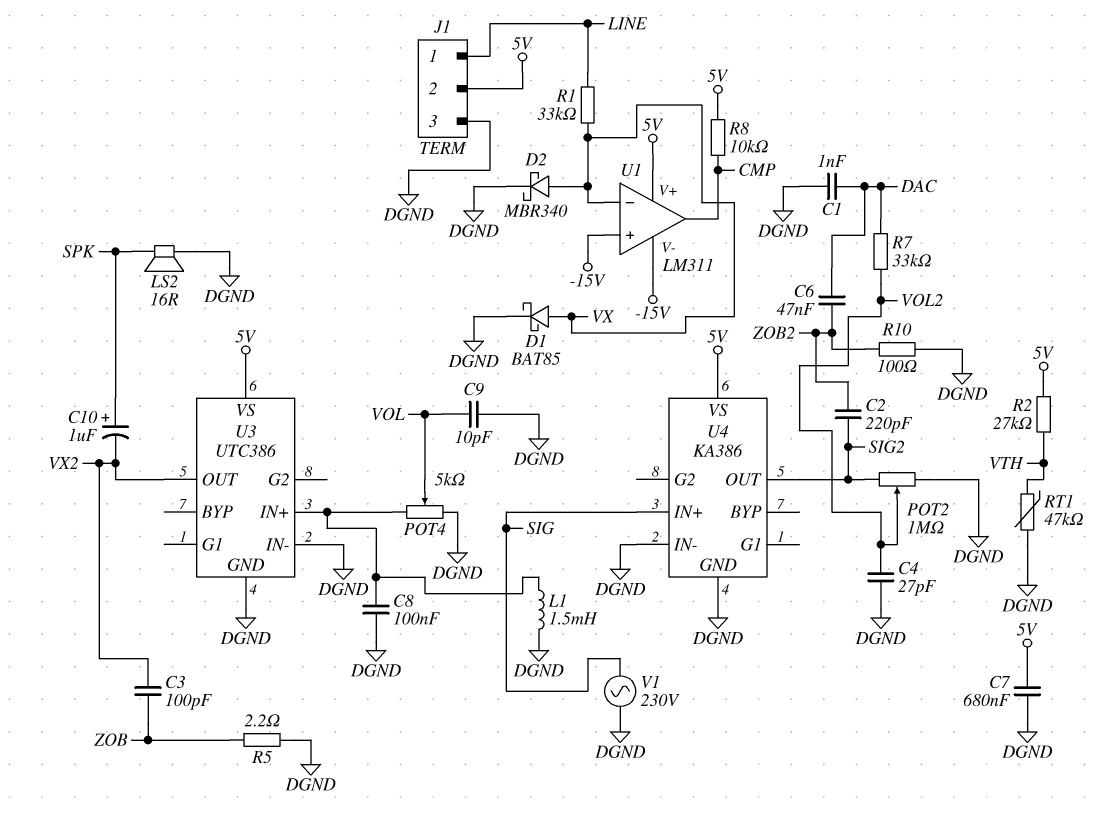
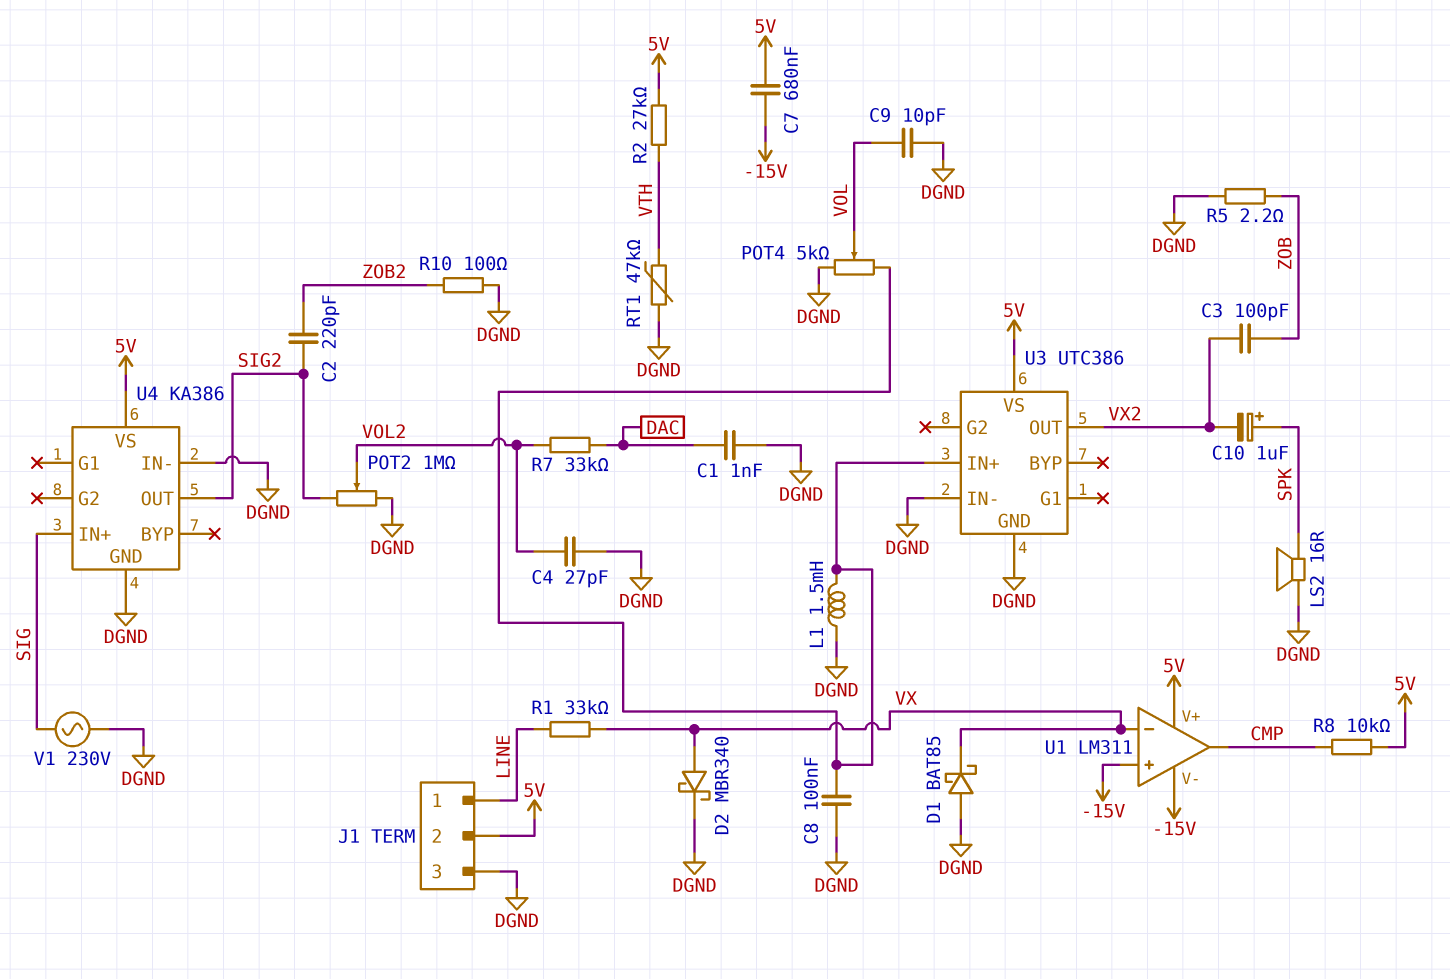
C6: 47nF (DAC, ZOB2) -> none
C7: 680nF (5V, DGND) -> 680nF (-15V, 5V)
D1: schottky BAT85 (A VX, K DGND) -> schottky BAT85 (A DGND, K VX)

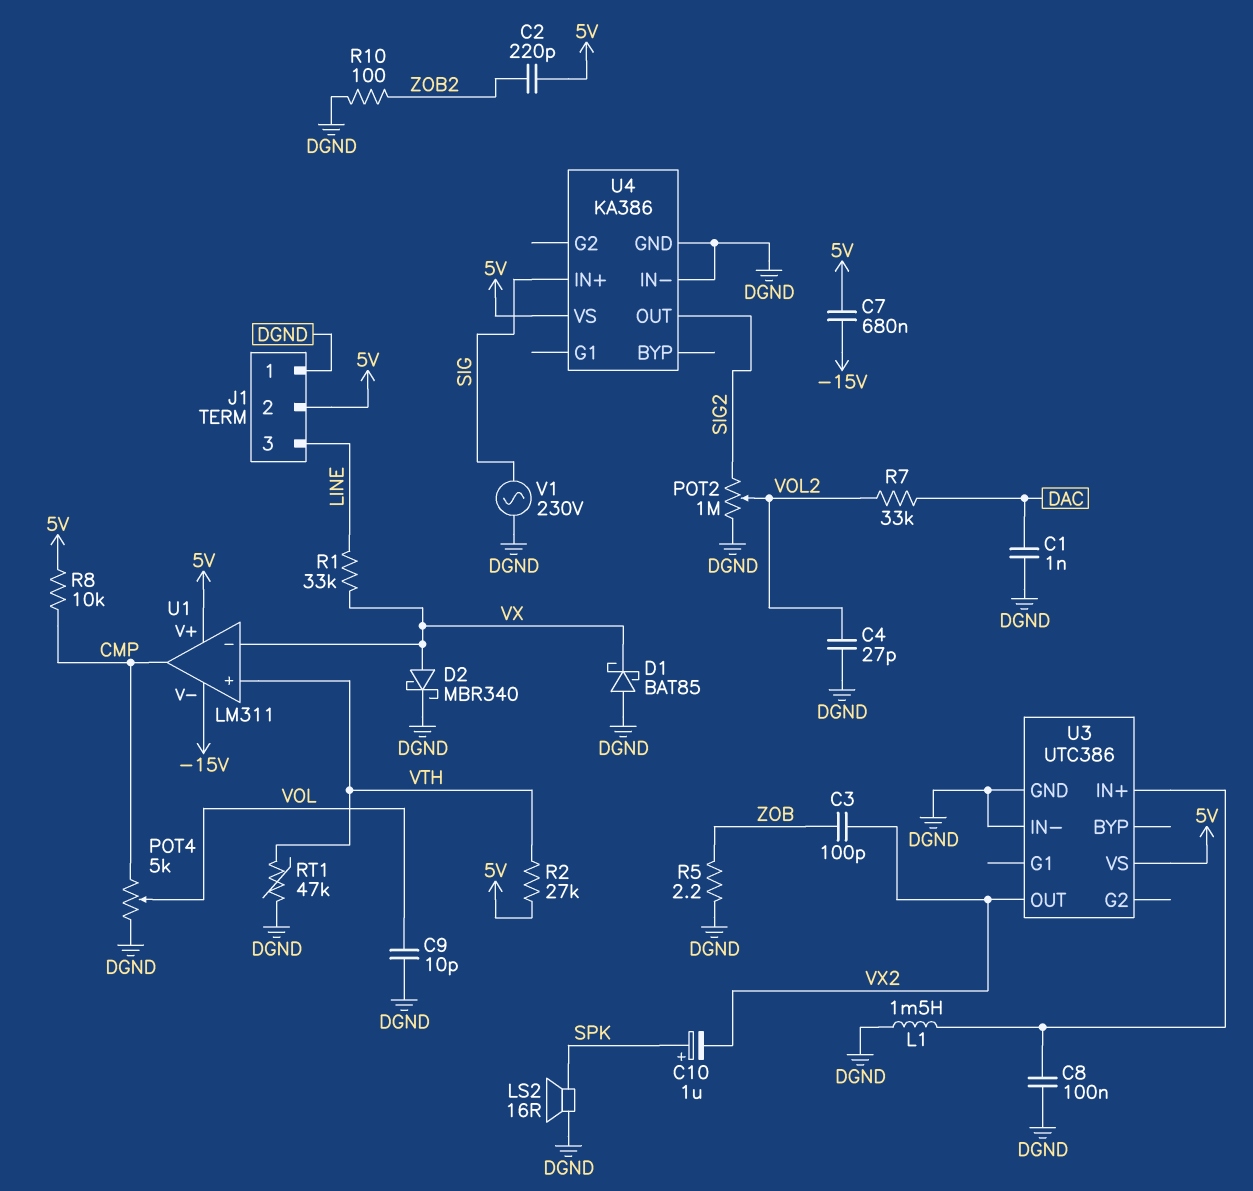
C2: 220pF (SIG2, ZOB2) -> 220pF (5V, ZOB2)
J1 pin 1: LINE -> DGND
J1 pin 3: DGND -> LINE
POT4: 5k (DGND, U3/IN+, wiper VOL) -> 5k (CMP, DGND, wiper VOL)
U1 pin in+: -15V -> VTH

